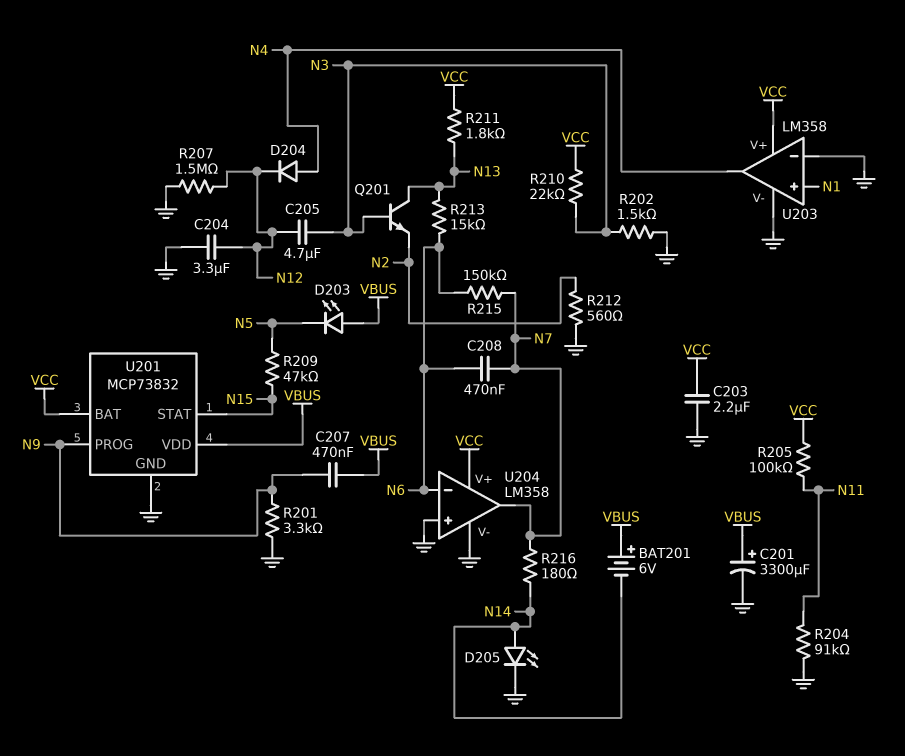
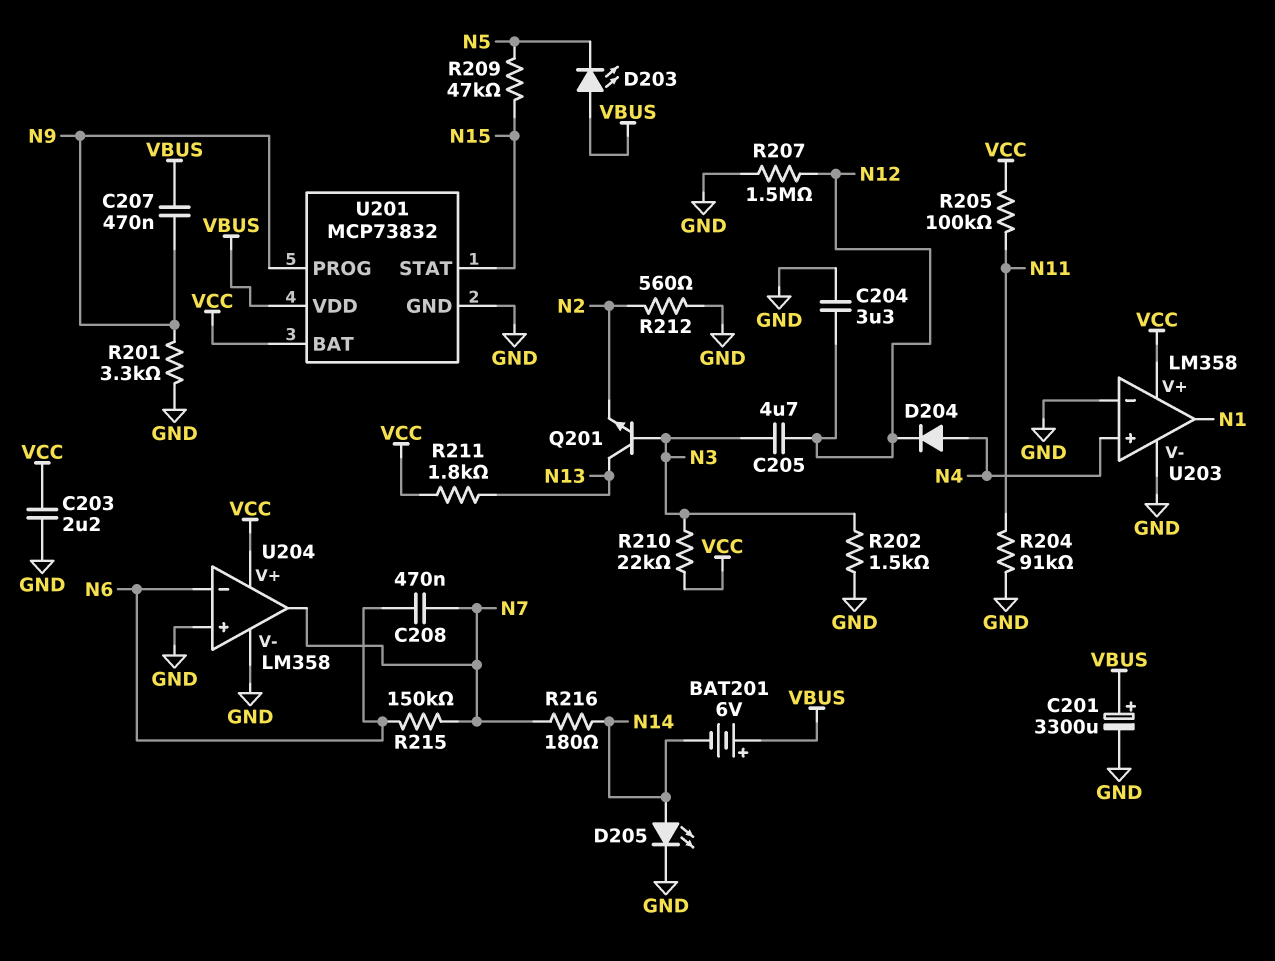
R213: 15k (N6, N13) -> none
U203 pin in+: N1 -> N4
U203 pin out: N4 -> N1

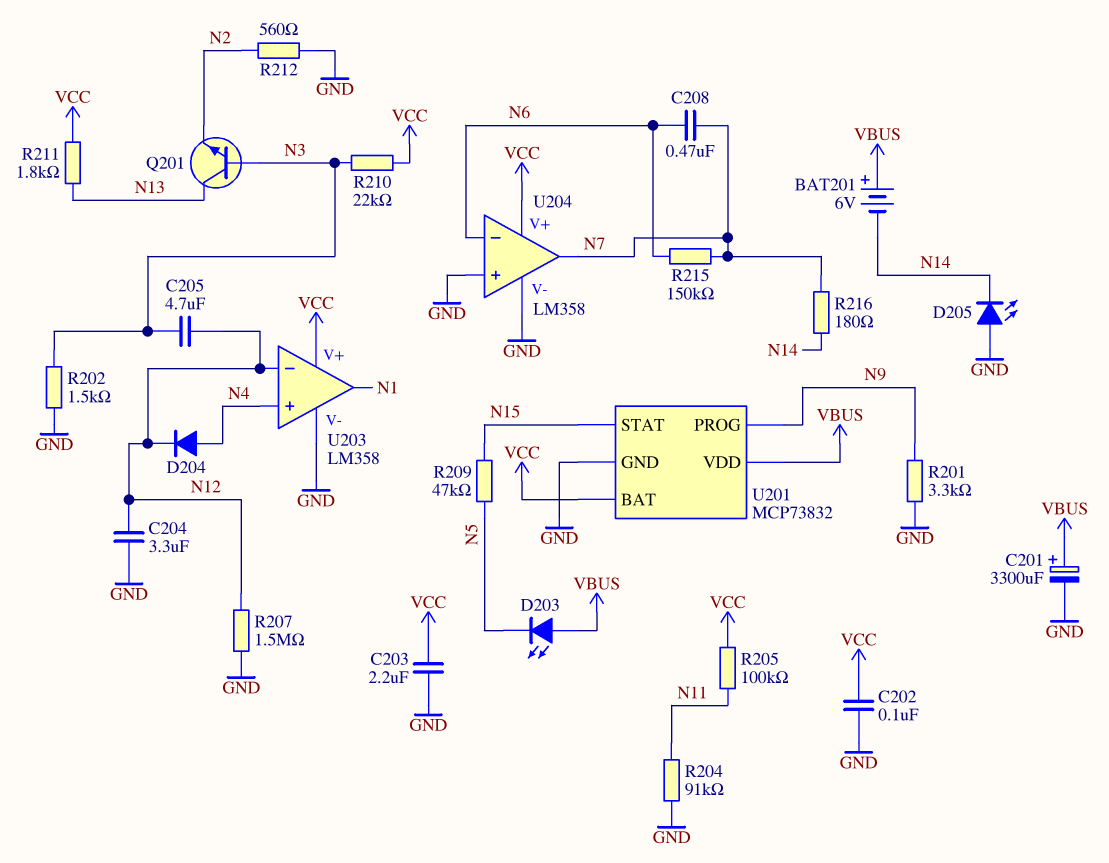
C202: none -> 100nF (GND, VCC)
C207: 470nF (N9, VBUS) -> none
D205: LED (A N14, K GND) -> LED (A GND, K N14)
U203 pin in-: GND -> N12

